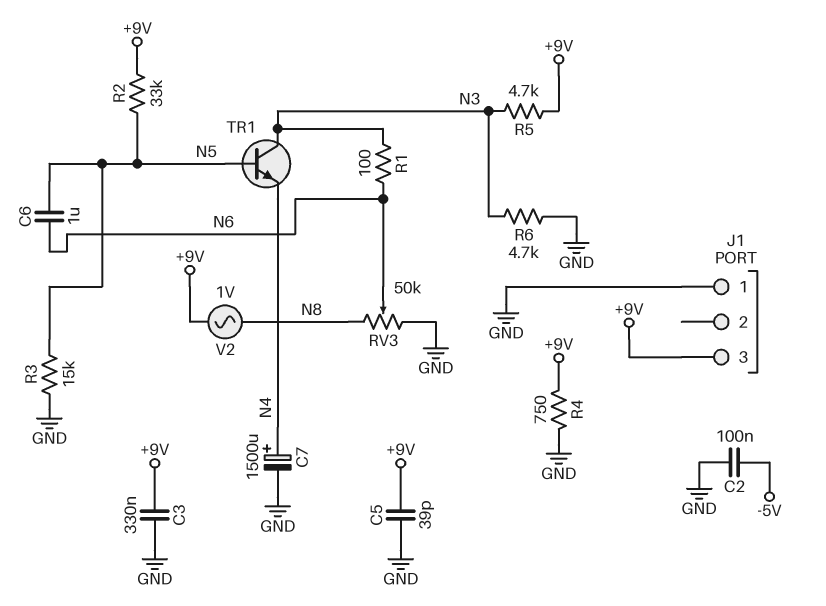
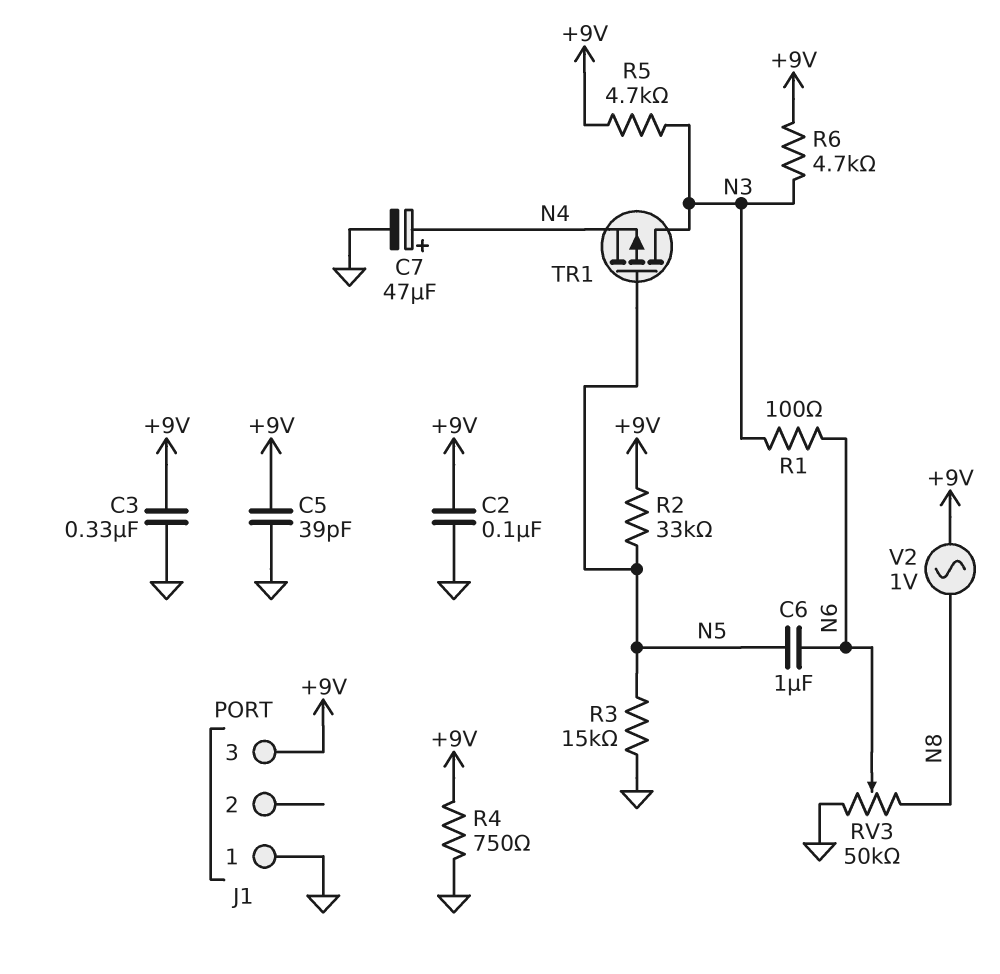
C2: 100nF (-5V, GND) -> 100nF (+9V, GND)
C7: 1500uF (plus N4, minus GND) -> 47uF (plus N4, minus GND)
R6: 4.7k (GND, N3) -> 4.7k (+9V, N3)
TR1: NPN (B N5, C N3, E N4) -> PMOS (G N5, D N3, S N4)

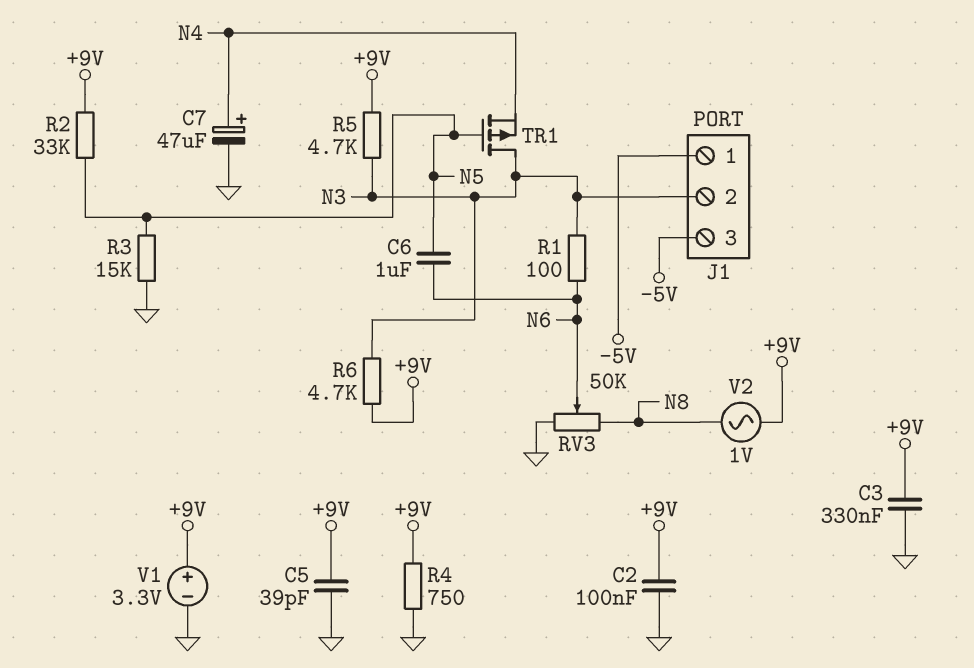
J1 pin 1: GND -> -5V
J1 pin 2: none -> N3
J1 pin 3: +9V -> -5V
V1: none -> 3.3V (plus +9V, minus GND)

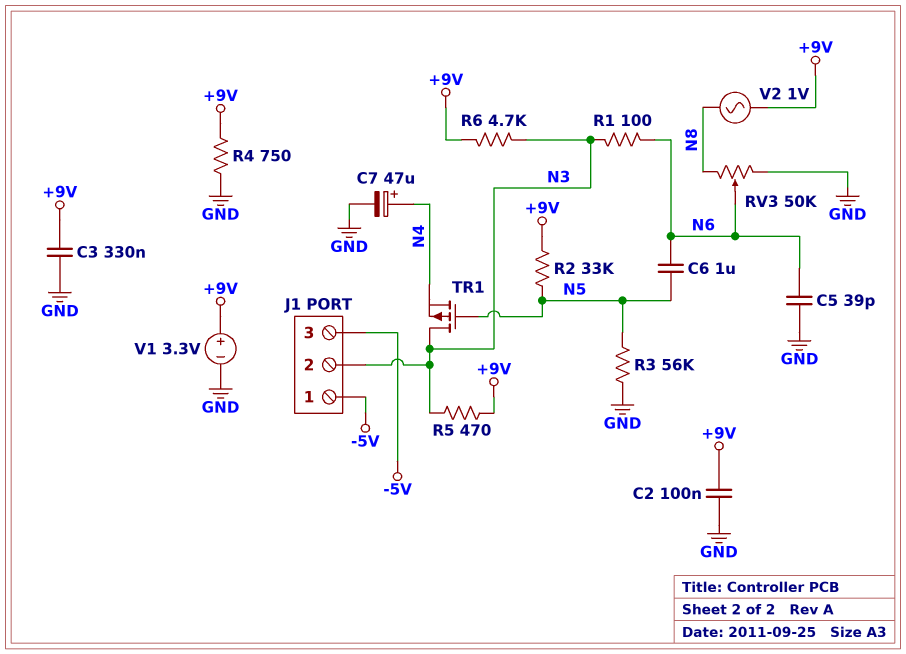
C5: 39pF (+9V, GND) -> 39pF (GND, N6)
R3: 15k (GND, N5) -> 56k (GND, N5)
R5: 4.7k (+9V, N3) -> 470 (+9V, N3)

